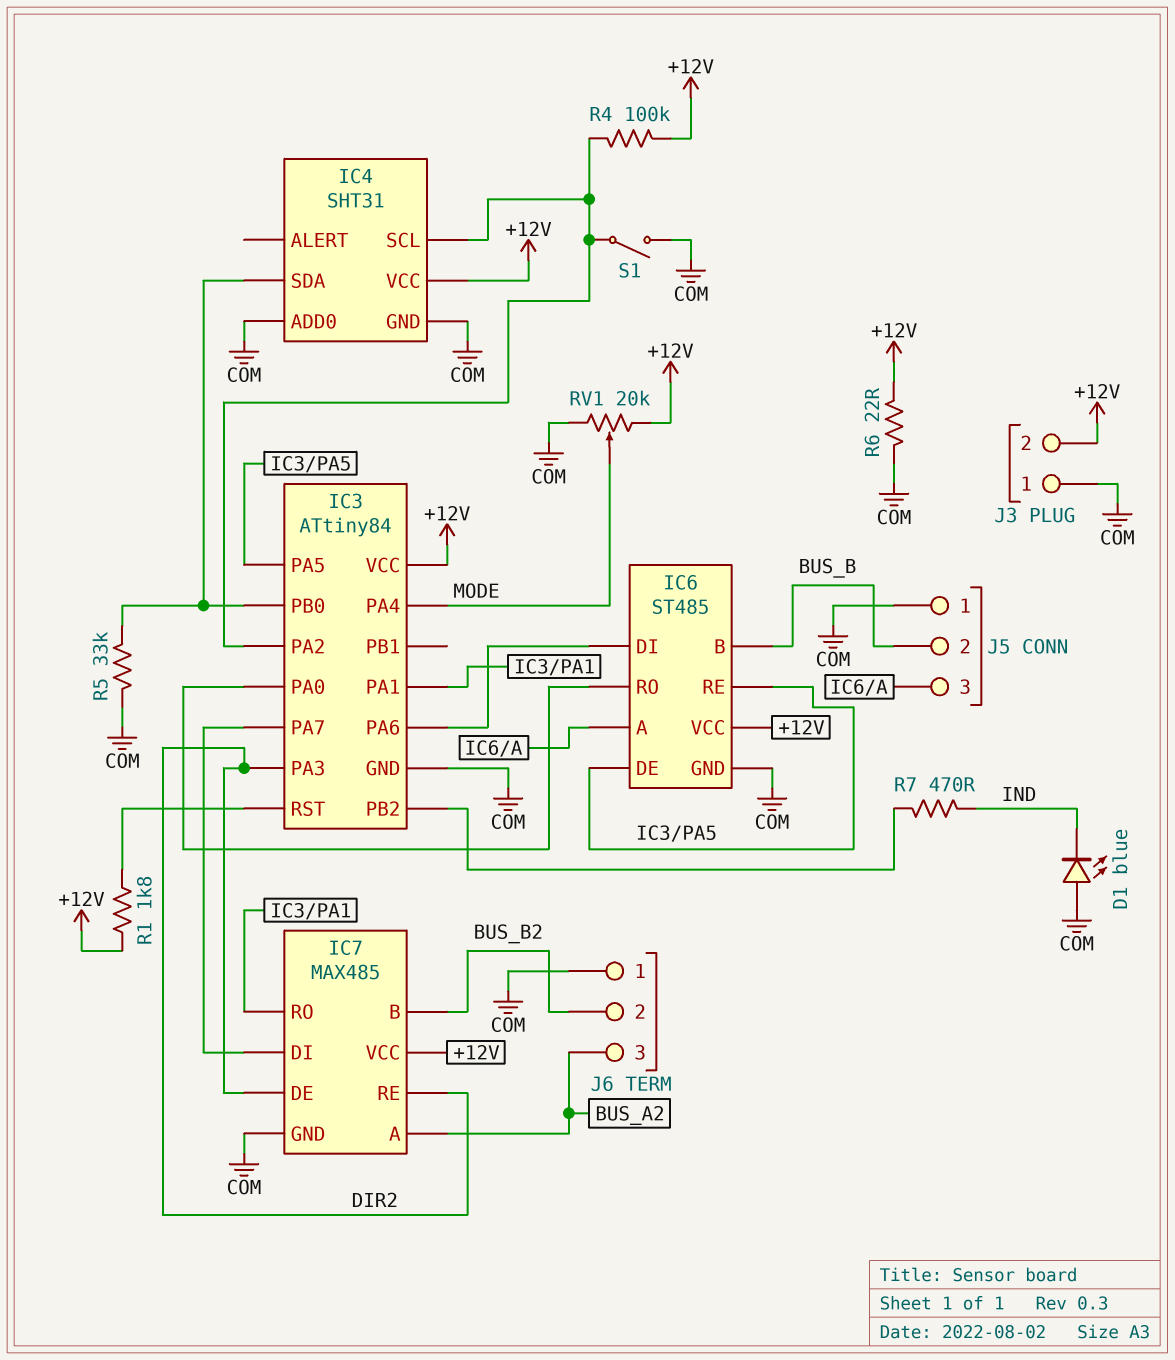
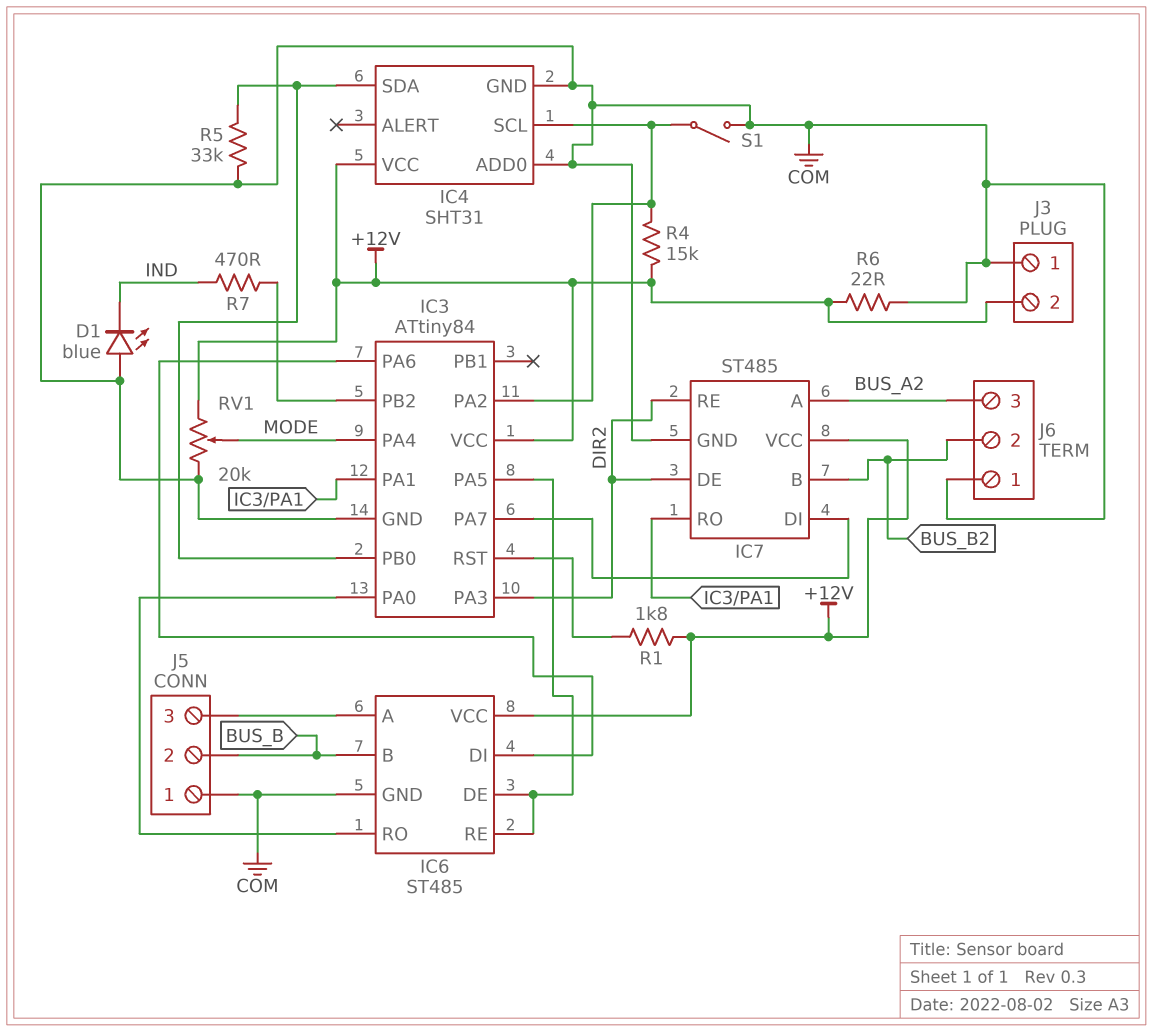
IC7: MAX485 -> ST485
R4: 100k (+12V, IC3/PA2) -> 15k (+12V, IC3/PA2)

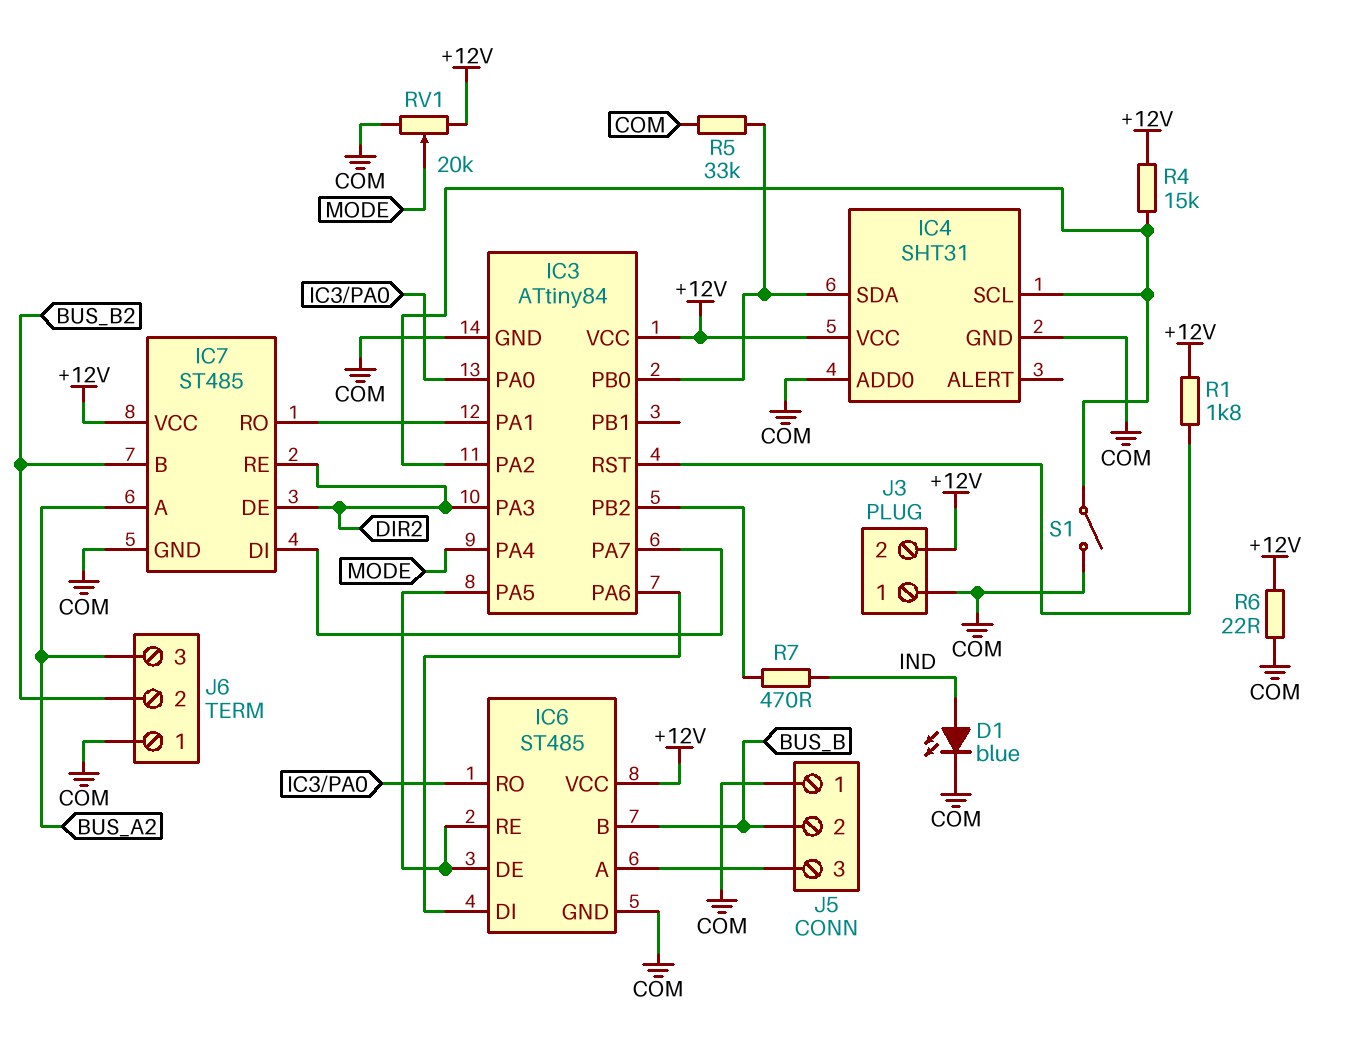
D1: LED blue (A COM, K IND) -> LED blue (A IND, K COM)

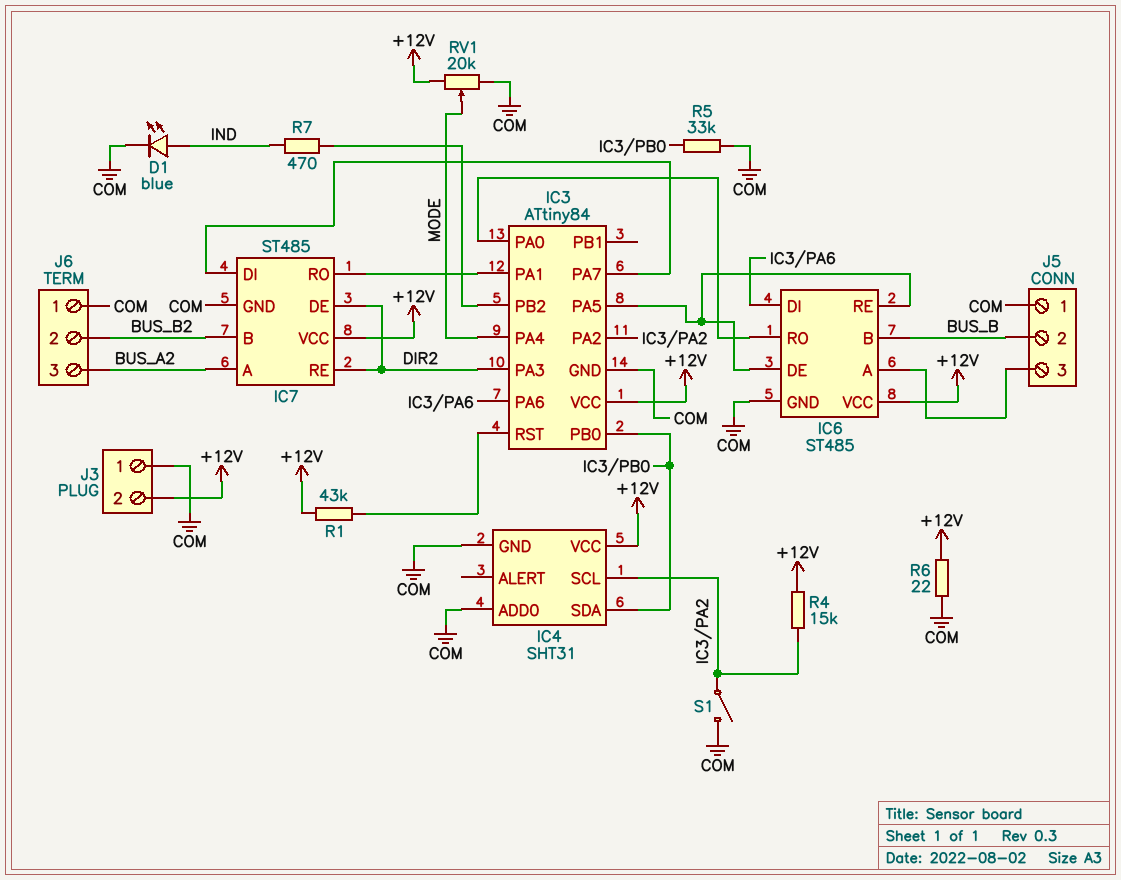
R1: 1.8k (+12V, IC3/RST) -> 43k (+12V, IC3/RST)

